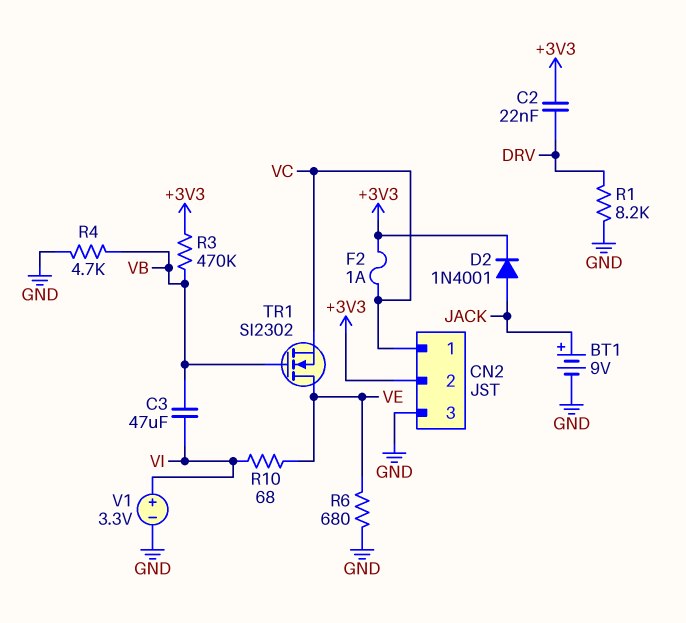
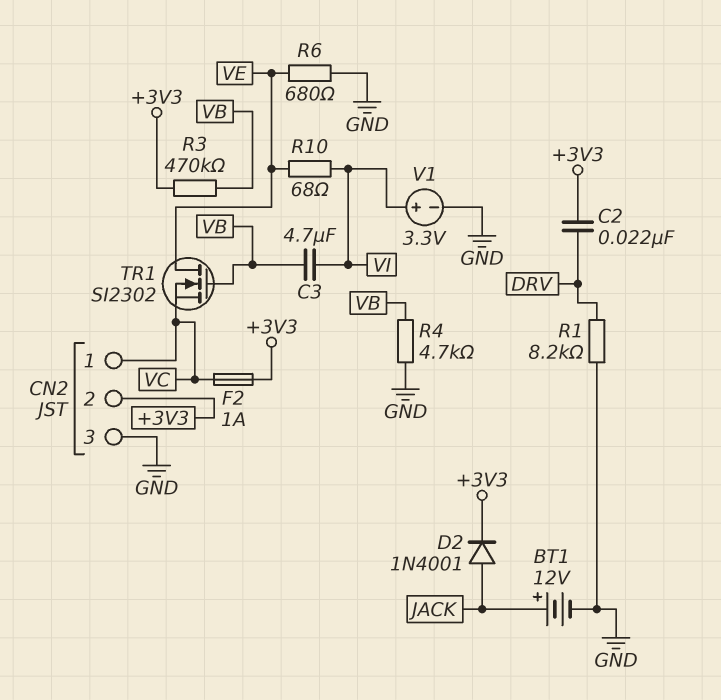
BT1: 9V (plus JACK, minus GND) -> 12V (plus JACK, minus GND)
C3: 47uF (VB, VI) -> 4.7uF (VB, VI)

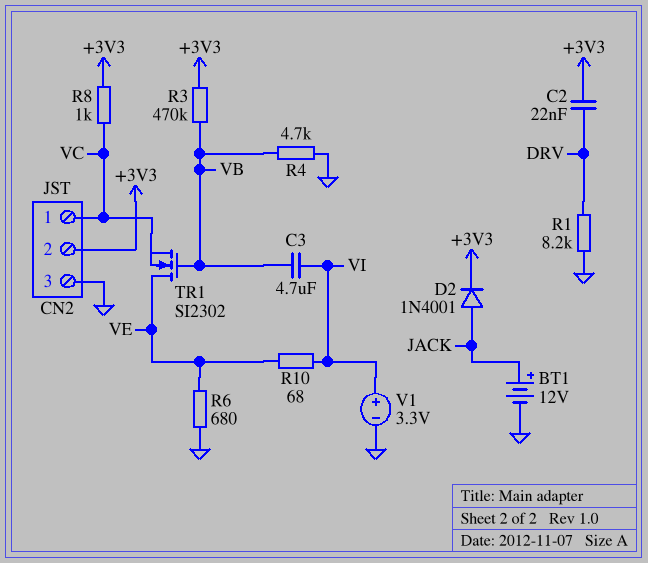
F2: 1A (+3V3, VC) -> none
R8: none -> 1k (+3V3, VC)

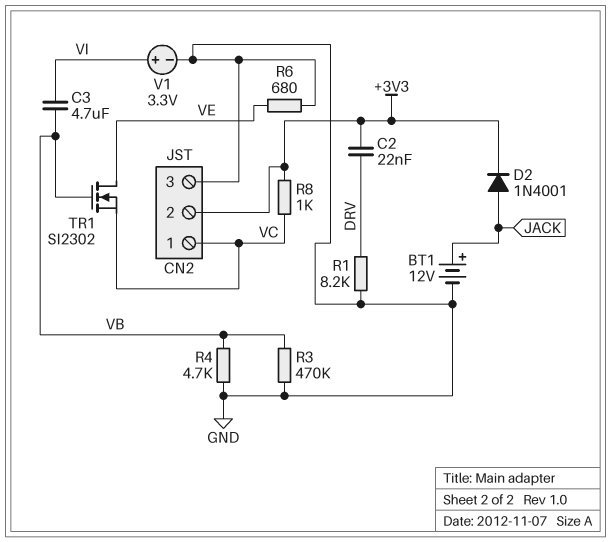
R3: 470k (+3V3, VB) -> 470k (GND, VB)
R10: 68 (VE, VI) -> none

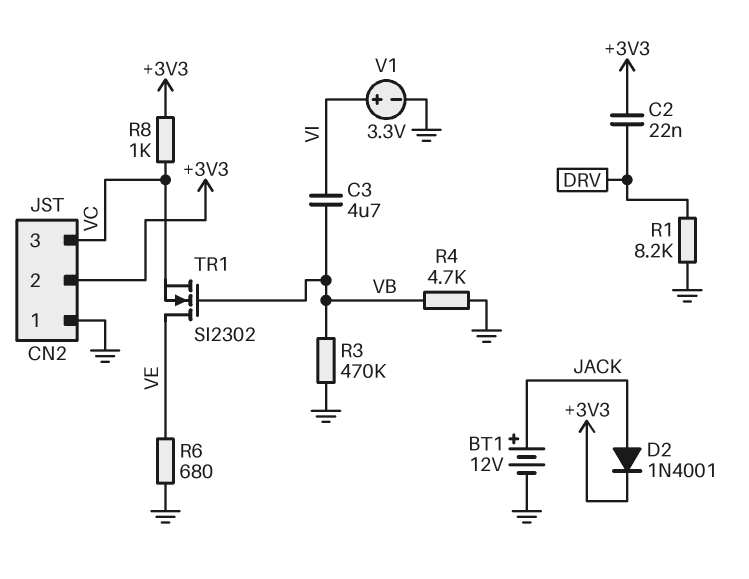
CN2 pin 1: VC -> GND
CN2 pin 3: GND -> VC

